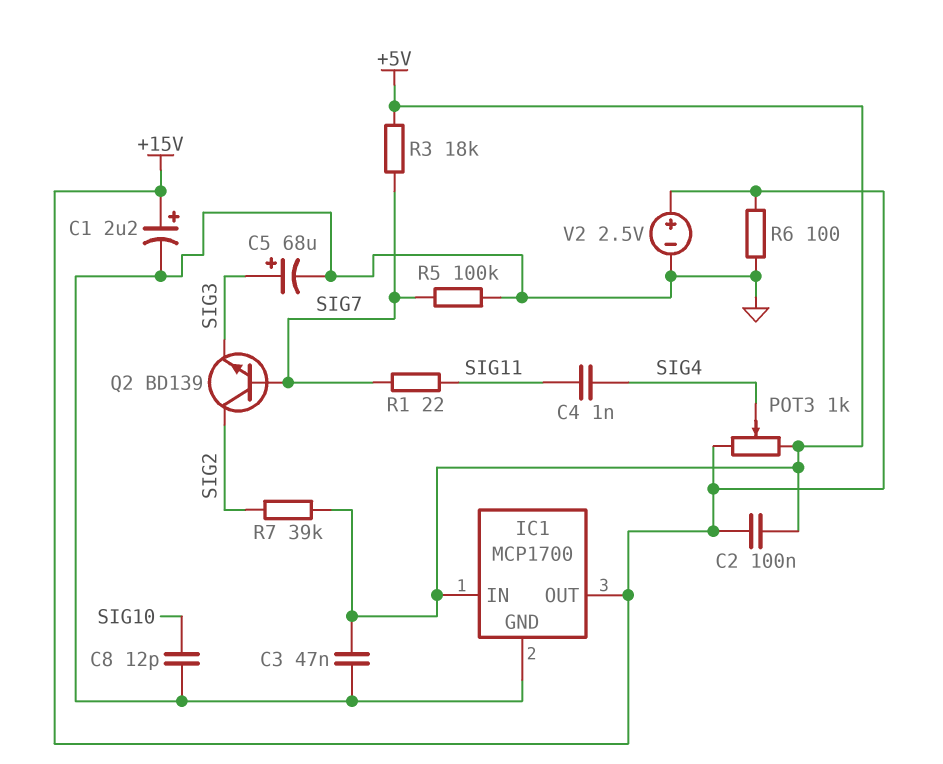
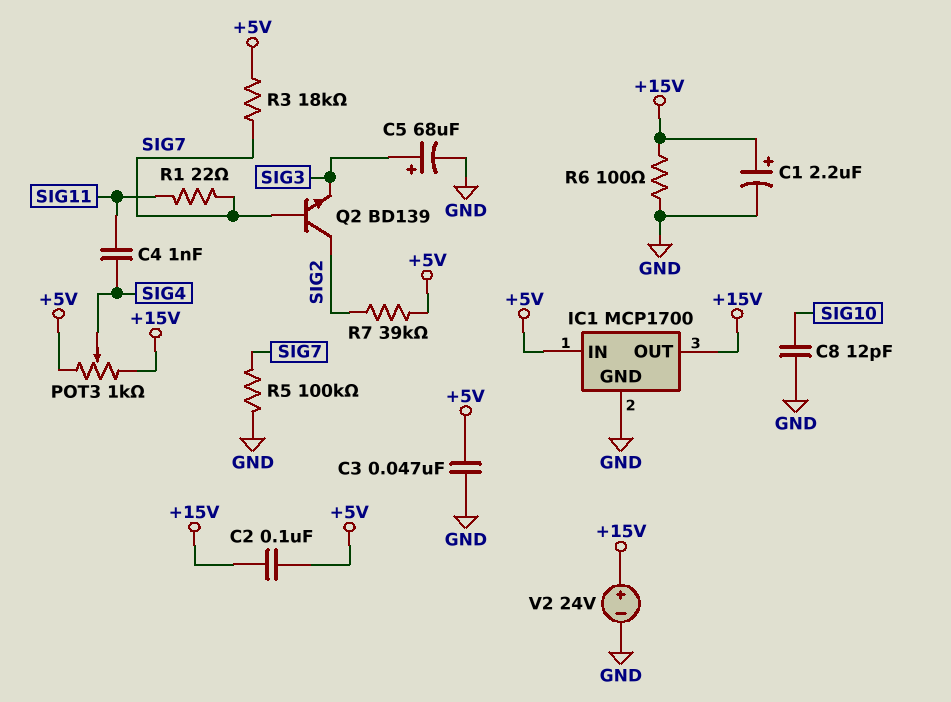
V2: 2.5V (plus +15V, minus GND) -> 24V (plus +15V, minus GND)

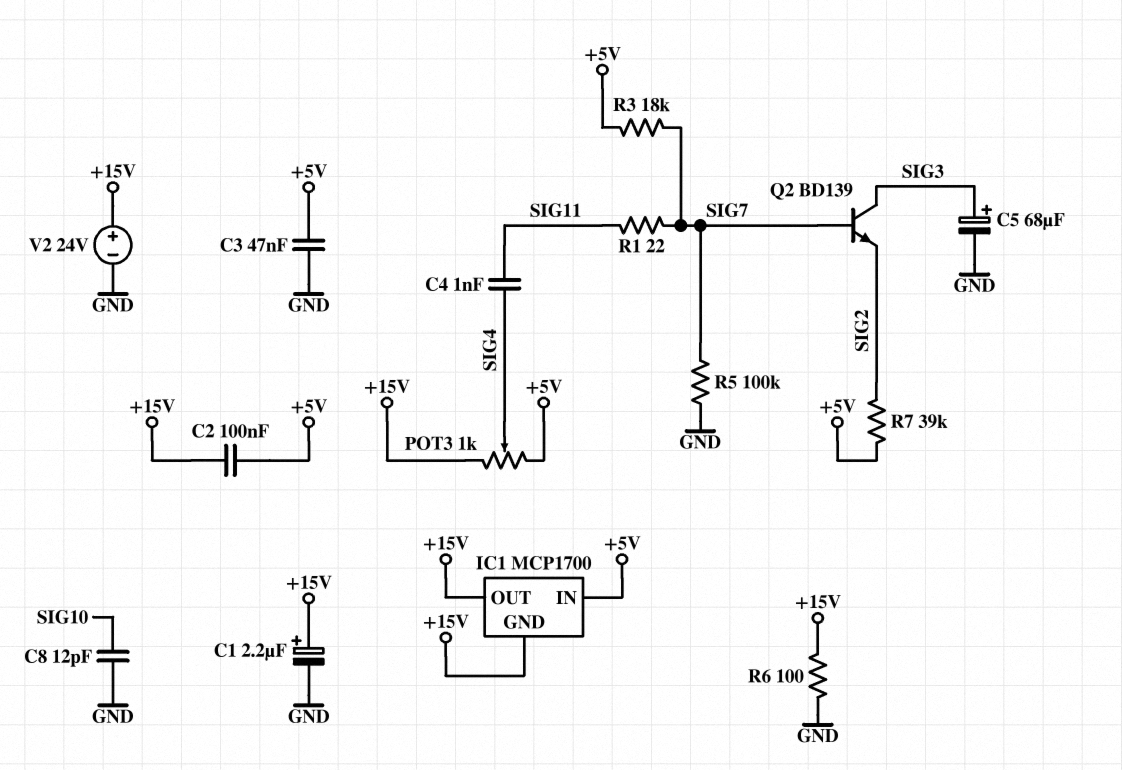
IC1 pin GND: GND -> +15V
Q2: NPN BD139 (B SIG7, C SIG2, E SIG3) -> NPN BD139 (B SIG7, C SIG3, E SIG2)

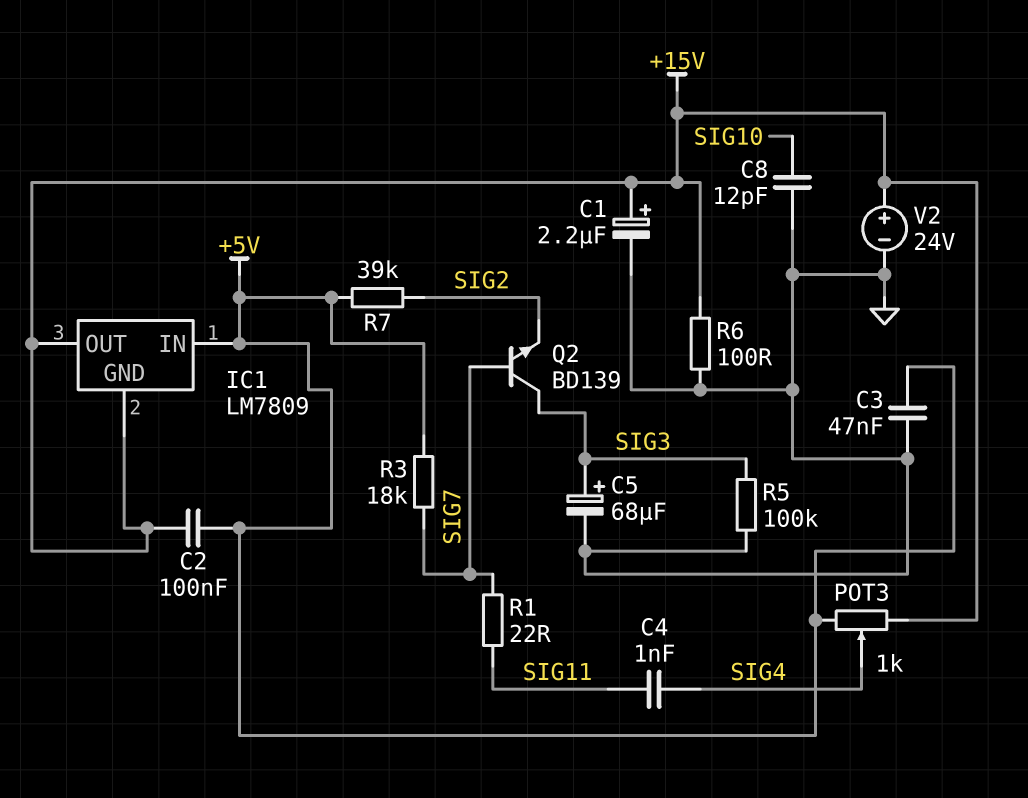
IC1: MCP1700 -> LM7809
R5: 100k (GND, SIG7) -> 100k (GND, SIG3)

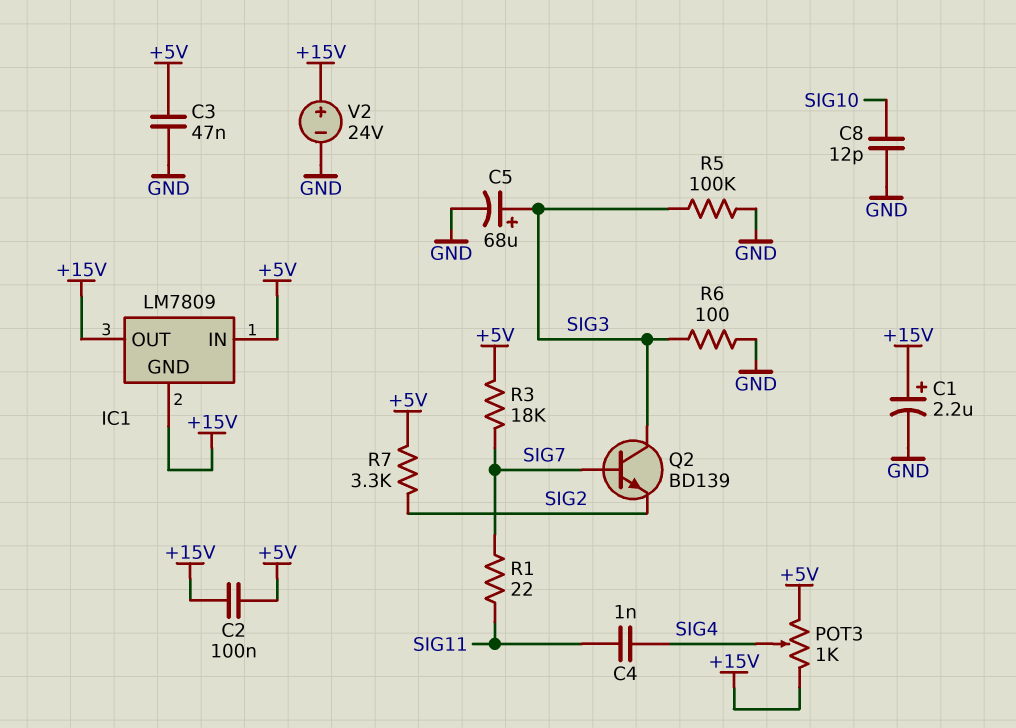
R6: 100 (+15V, GND) -> 100 (GND, SIG3)
R7: 39k (+5V, SIG2) -> 3.3k (+5V, SIG2)

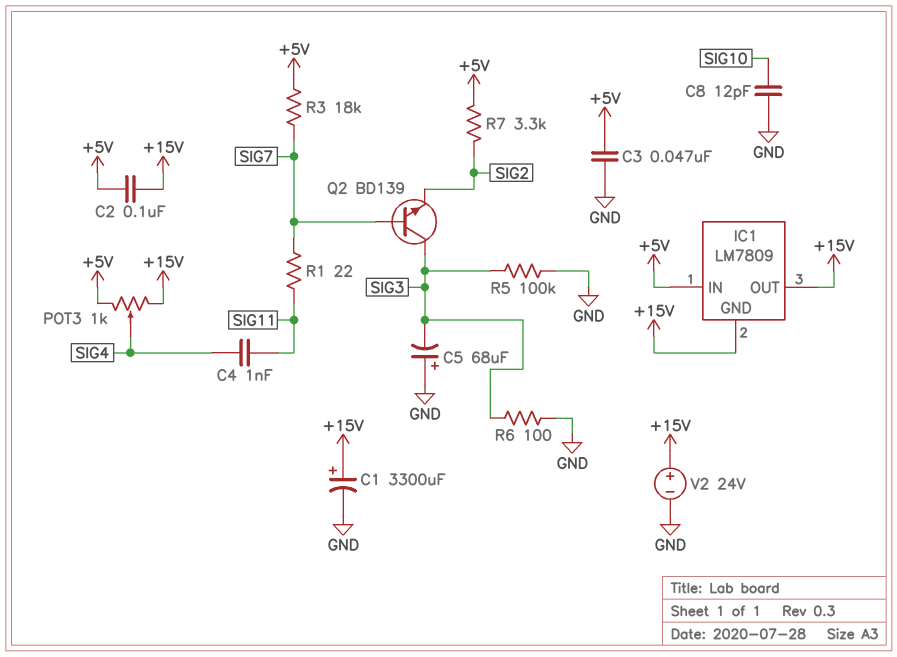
C1: 2.2uF (plus +15V, minus GND) -> 3300uF (plus +15V, minus GND)
C5: 68uF (plus SIG3, minus GND) -> 68uF (plus GND, minus SIG3)

